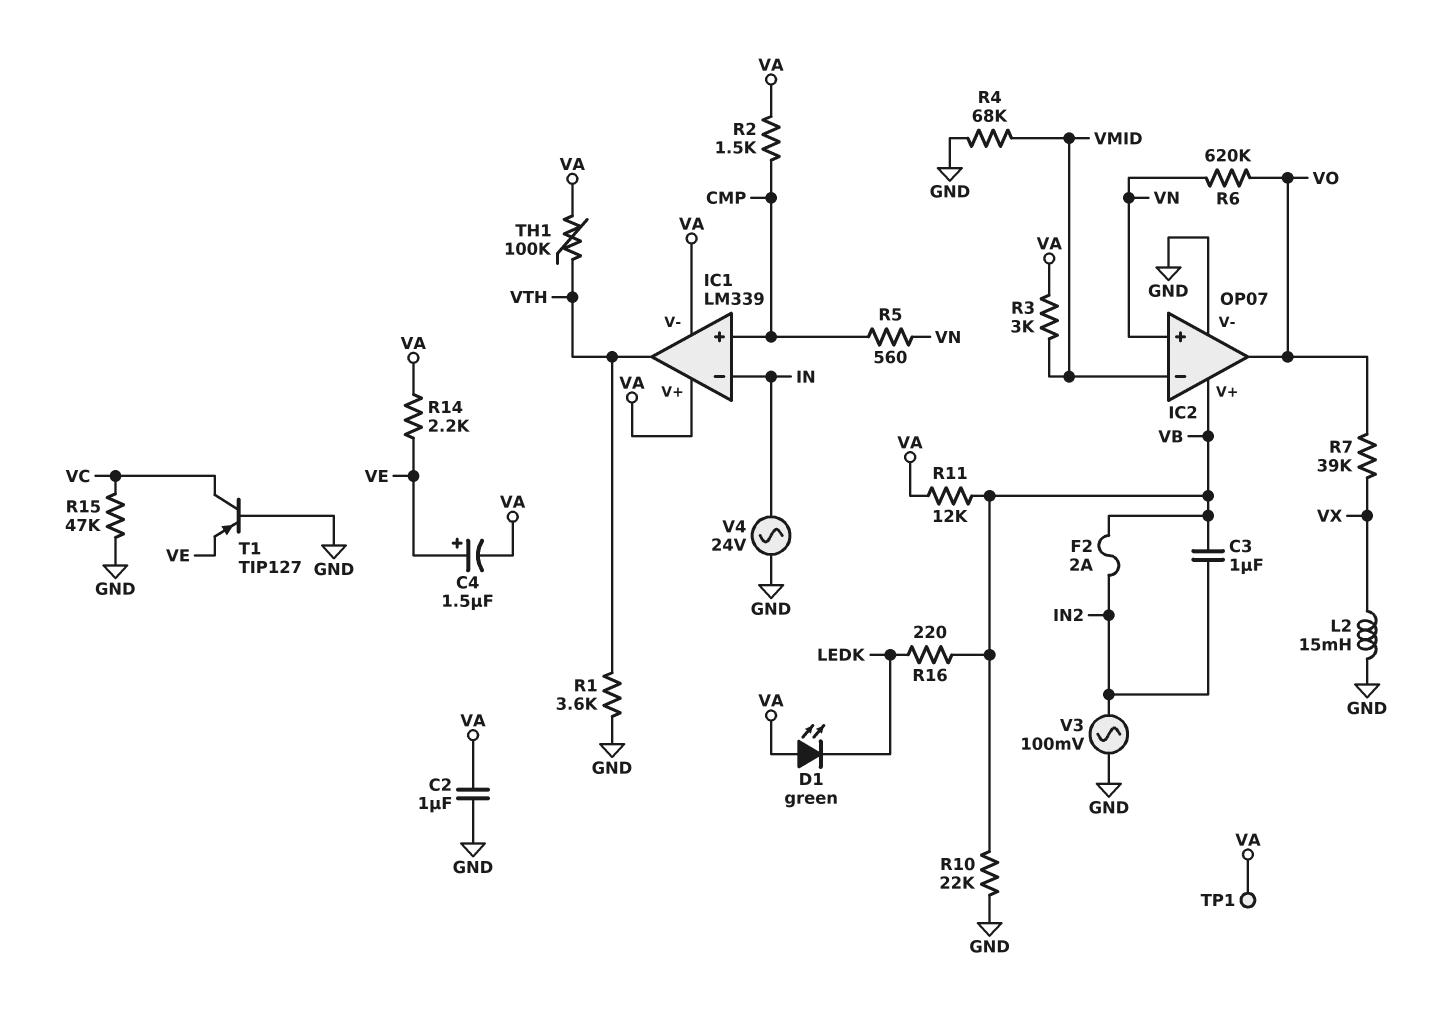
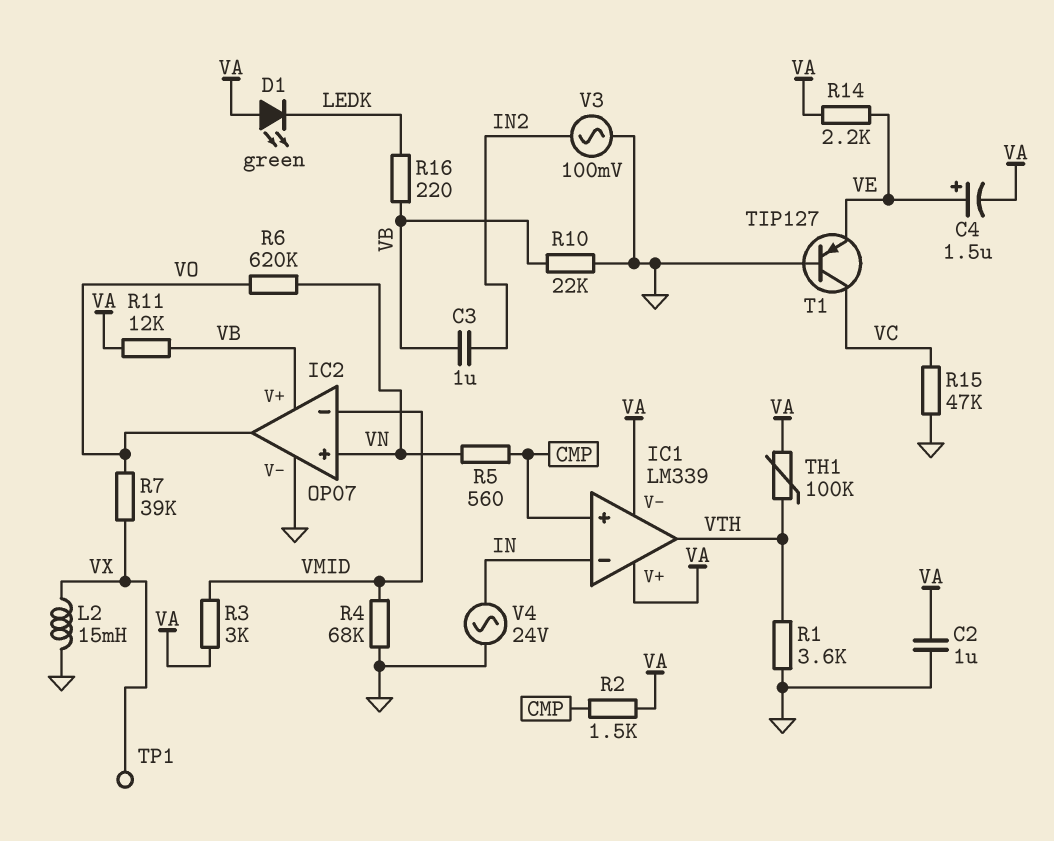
F2: 2A (IN2, VB) -> none
TP1: test point (VA) -> test point (VX)

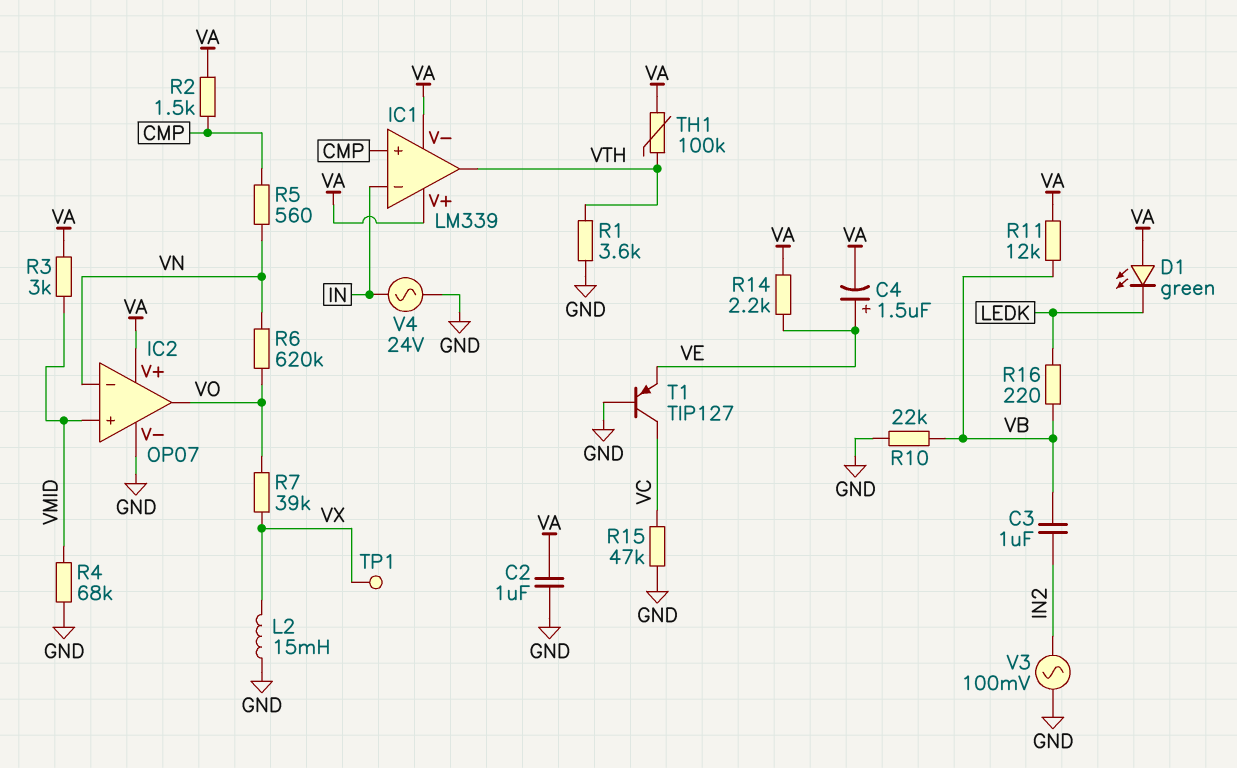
IC2 pin V+: VB -> VA
IC2 pin in+: VN -> VMID
IC2 pin in-: VMID -> VN

